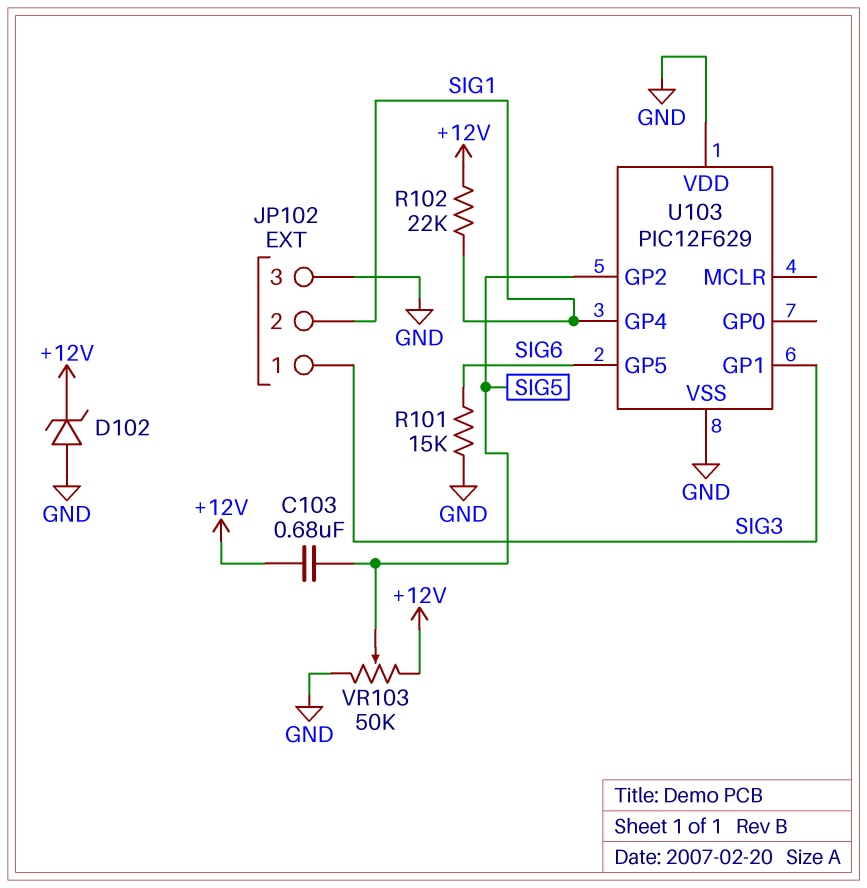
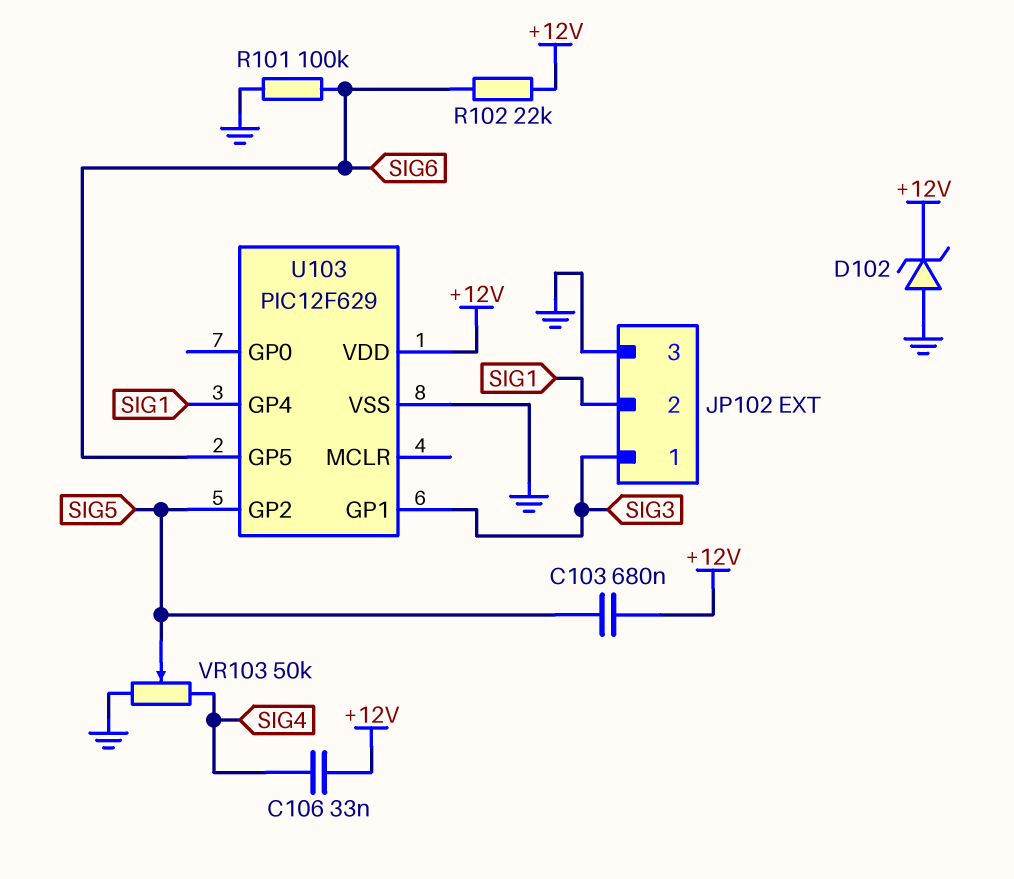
C106: none -> 33nF (+12V, SIG4)
R101: 15k (GND, SIG6) -> 100k (GND, SIG6)
R102: 22k (+12V, SIG1) -> 22k (+12V, SIG6)
U103 pin VDD: GND -> +12V
VR103: 50k (+12V, GND, wiper SIG5) -> 50k (GND, SIG4, wiper SIG5)

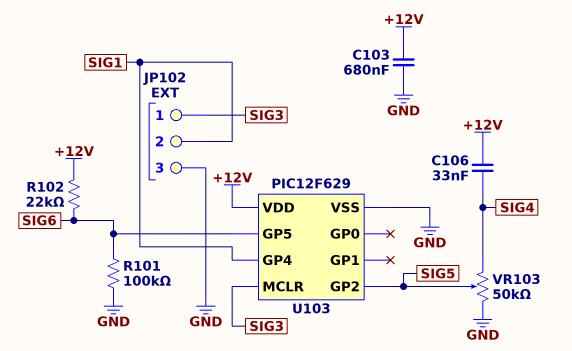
C103: 680nF (+12V, SIG5) -> 680nF (+12V, GND)
D102: zener (A GND, K +12V) -> none
U103 pin GP1: SIG3 -> none
U103 pin MCLR: none -> SIG3

